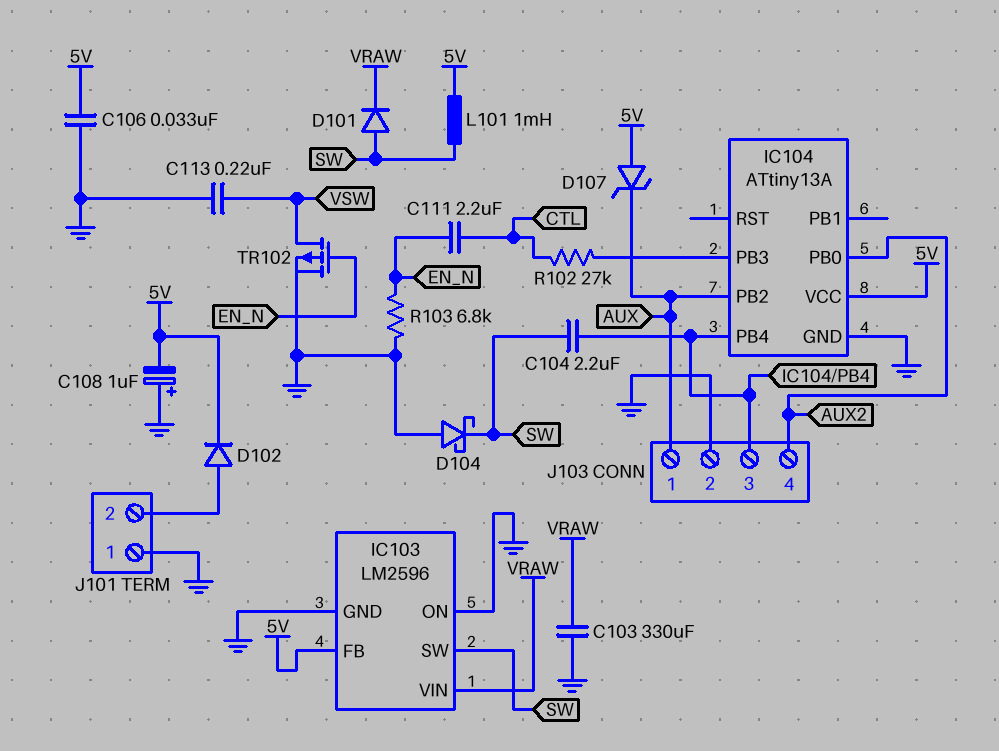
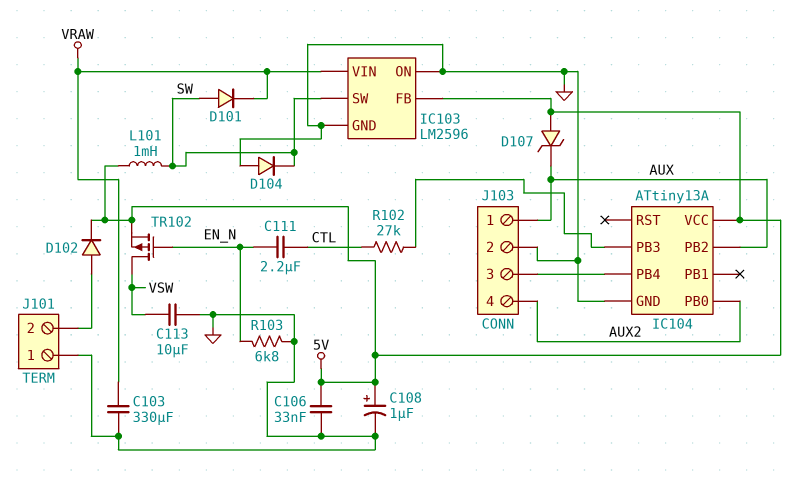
C104: 2.2uF (IC104/PB4, SW) -> none
C108: 1uF (plus GND, minus 5V) -> 1uF (plus 5V, minus GND)
C113: 220nF (GND, VSW) -> 10uF (GND, VSW)
D104: schottky (A GND, K SW) -> diode (A GND, K SW)
TR102: PMOS (G EN_N, D VSW, S GND) -> PMOS (G EN_N, D VSW, S 5V)

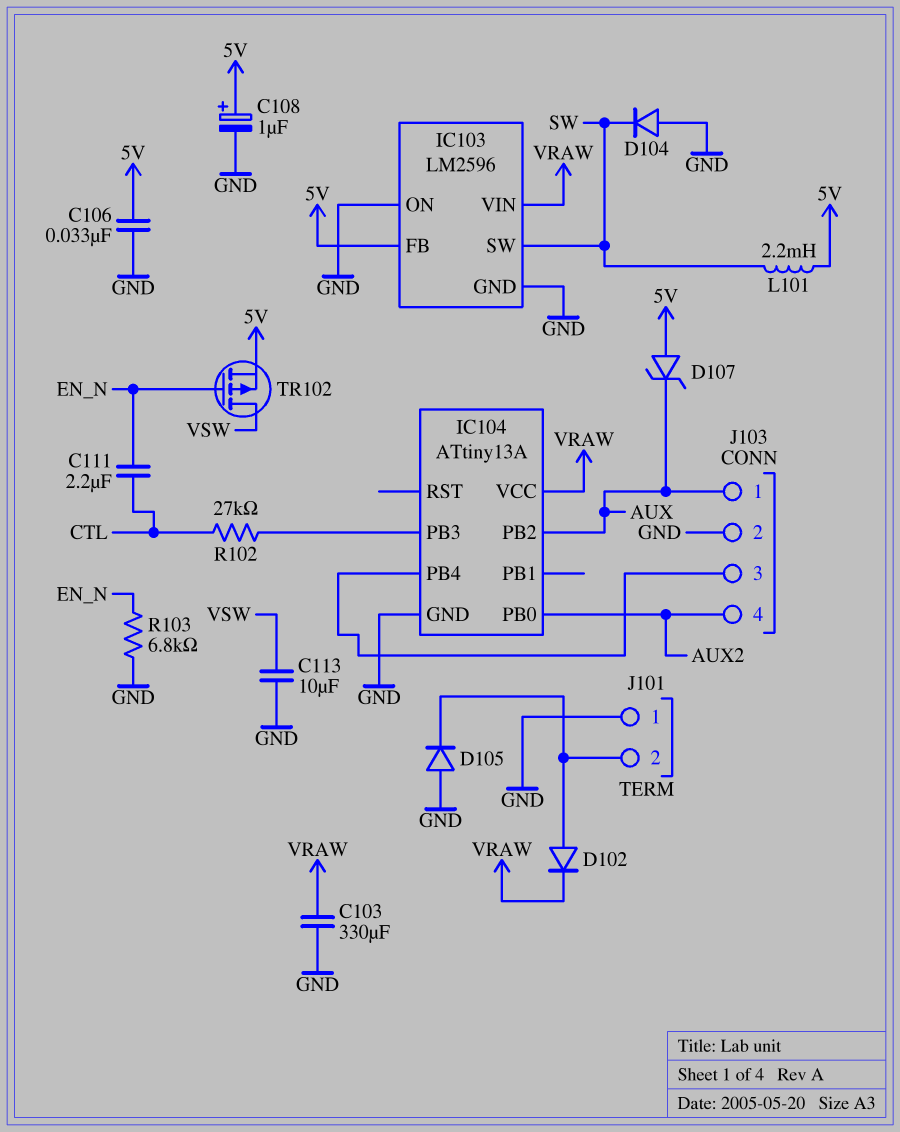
D101: diode (A SW, K VRAW) -> none
D102: diode (A J101/2, K 5V) -> diode (A J101/2, K VRAW)
D105: none -> diode (A GND, K J101/2)
IC104 pin VCC: 5V -> VRAW
L101: 1mH (5V, SW) -> 2.2mH (5V, SW)

